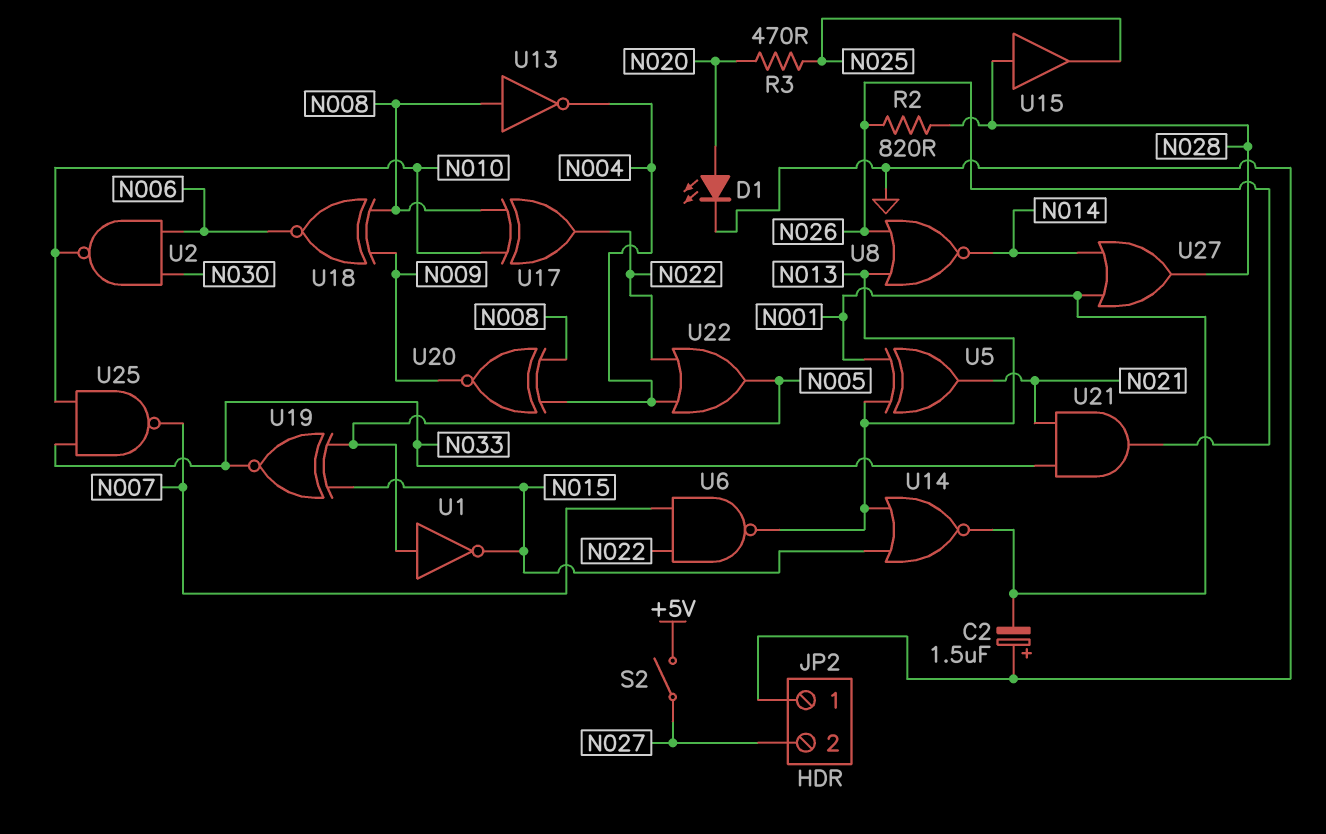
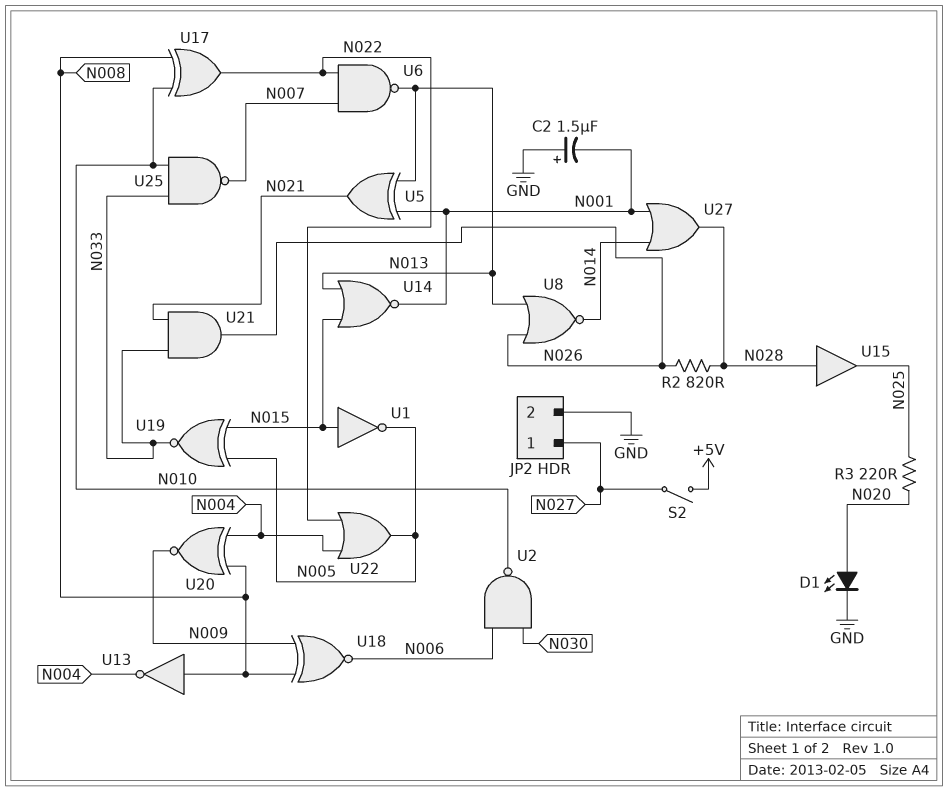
JP2 pin 1: GND -> N027
JP2 pin 2: N027 -> GND
R3: 470 (N020, N025) -> 220 (N020, N025)
U1: NOT (in N005, out N015) -> NOT (in N015, out N005)

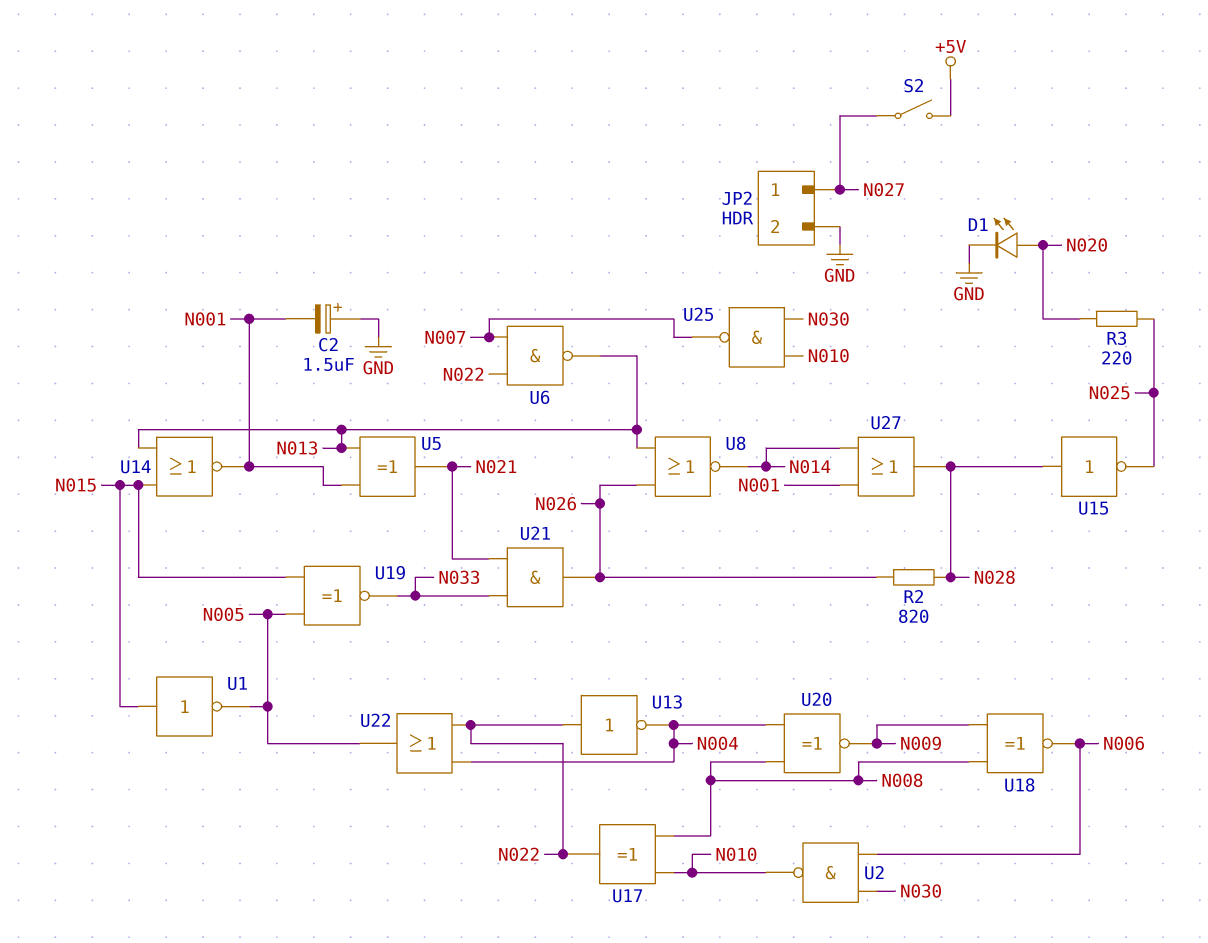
U13: NOT (in N008, out N004) -> NOT (in N022, out N004)
U15: buffer (in N028, out N025) -> NOT (in N028, out N025)
U25: NAND (in N010, in N033, out N007) -> NAND (in N010, in N030, out N007)

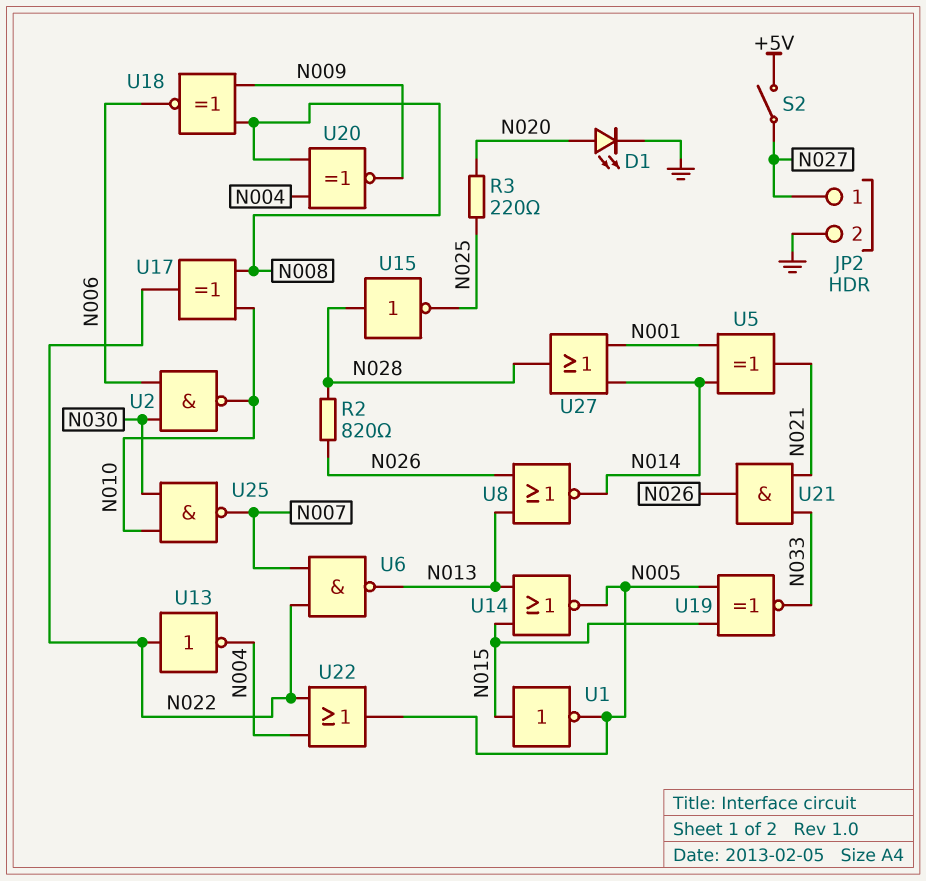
C2: 1.5uF (plus GND, minus N001) -> none
U5: XOR (in N001, in N013, out N021) -> XOR (in N001, in N014, out N021)
U14: NOR (in N013, in N015, out N001) -> NOR (in N013, in N015, out N005)

